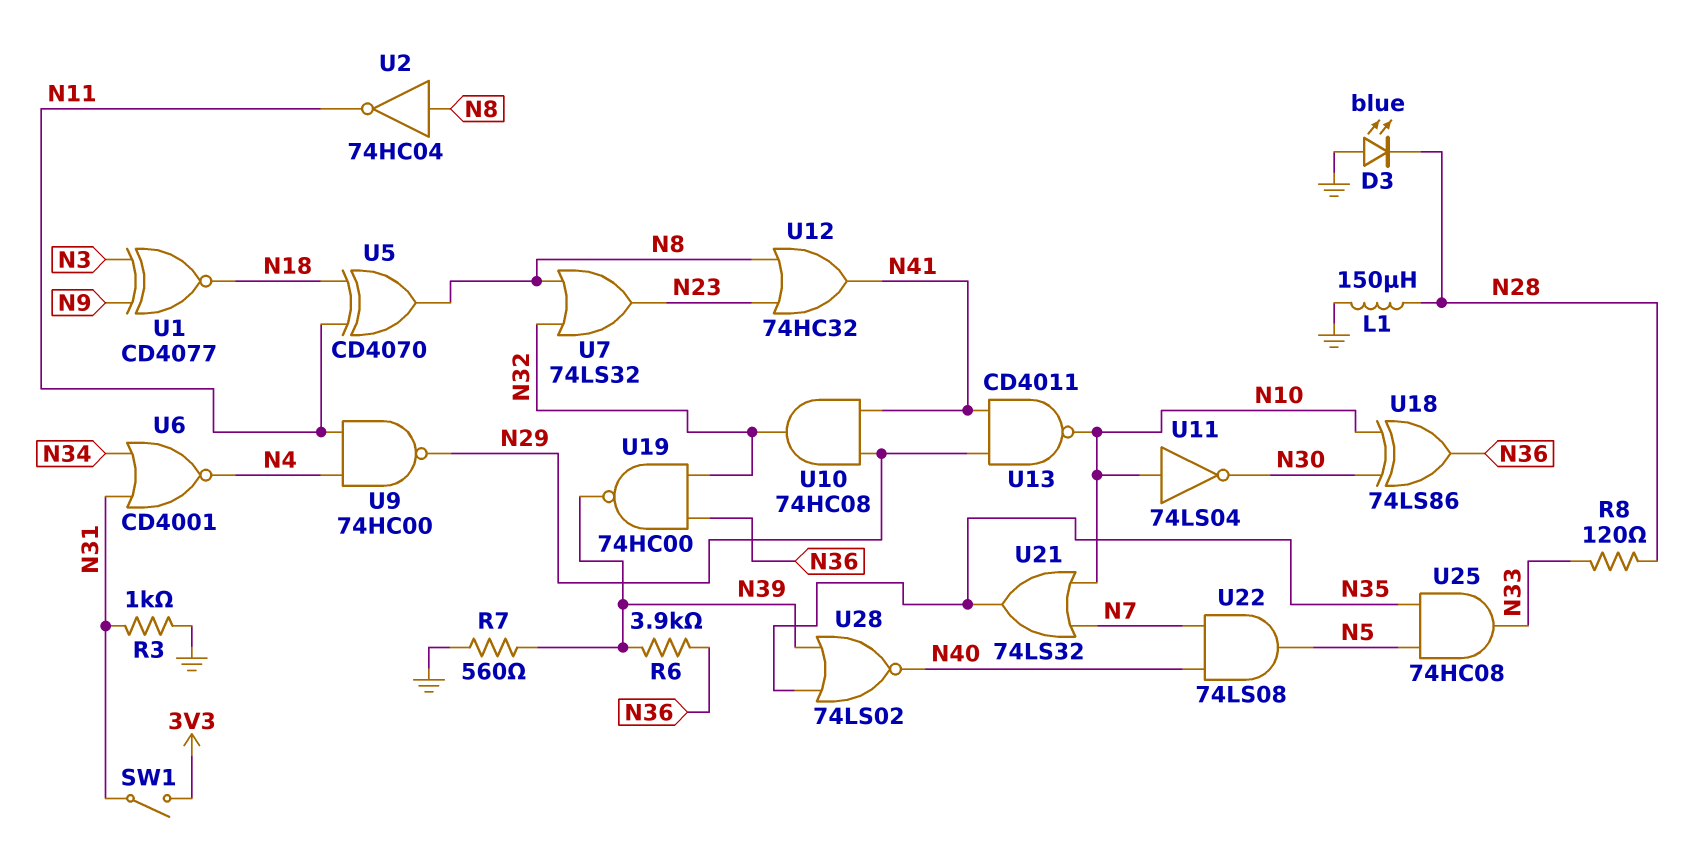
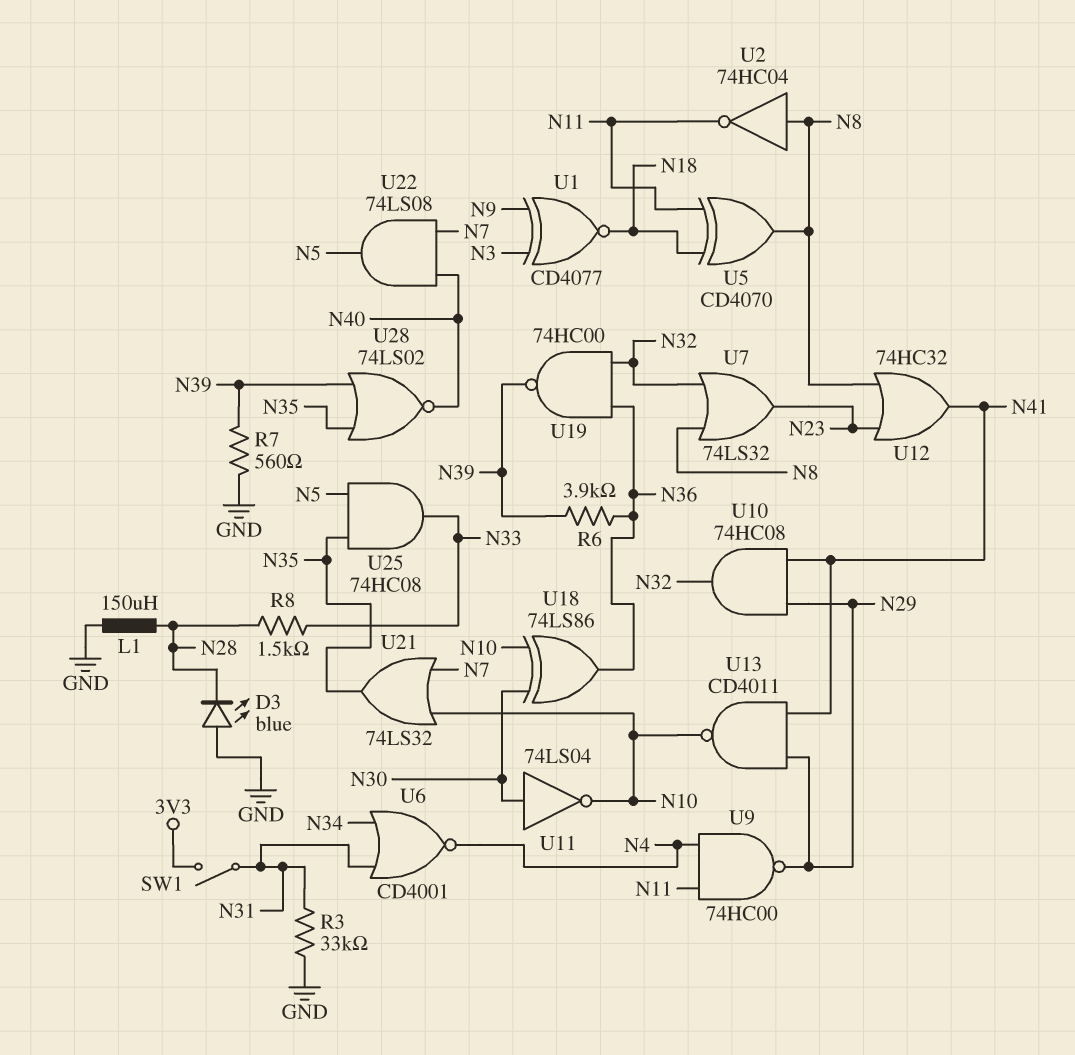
R3: 1k (GND, N31) -> 33k (GND, N31)
R8: 120 (N28, N33) -> 1.5k (N28, N33)
U11: NOT 74LS04 (in N10, out N30) -> NOT 74LS04 (in N30, out N10)

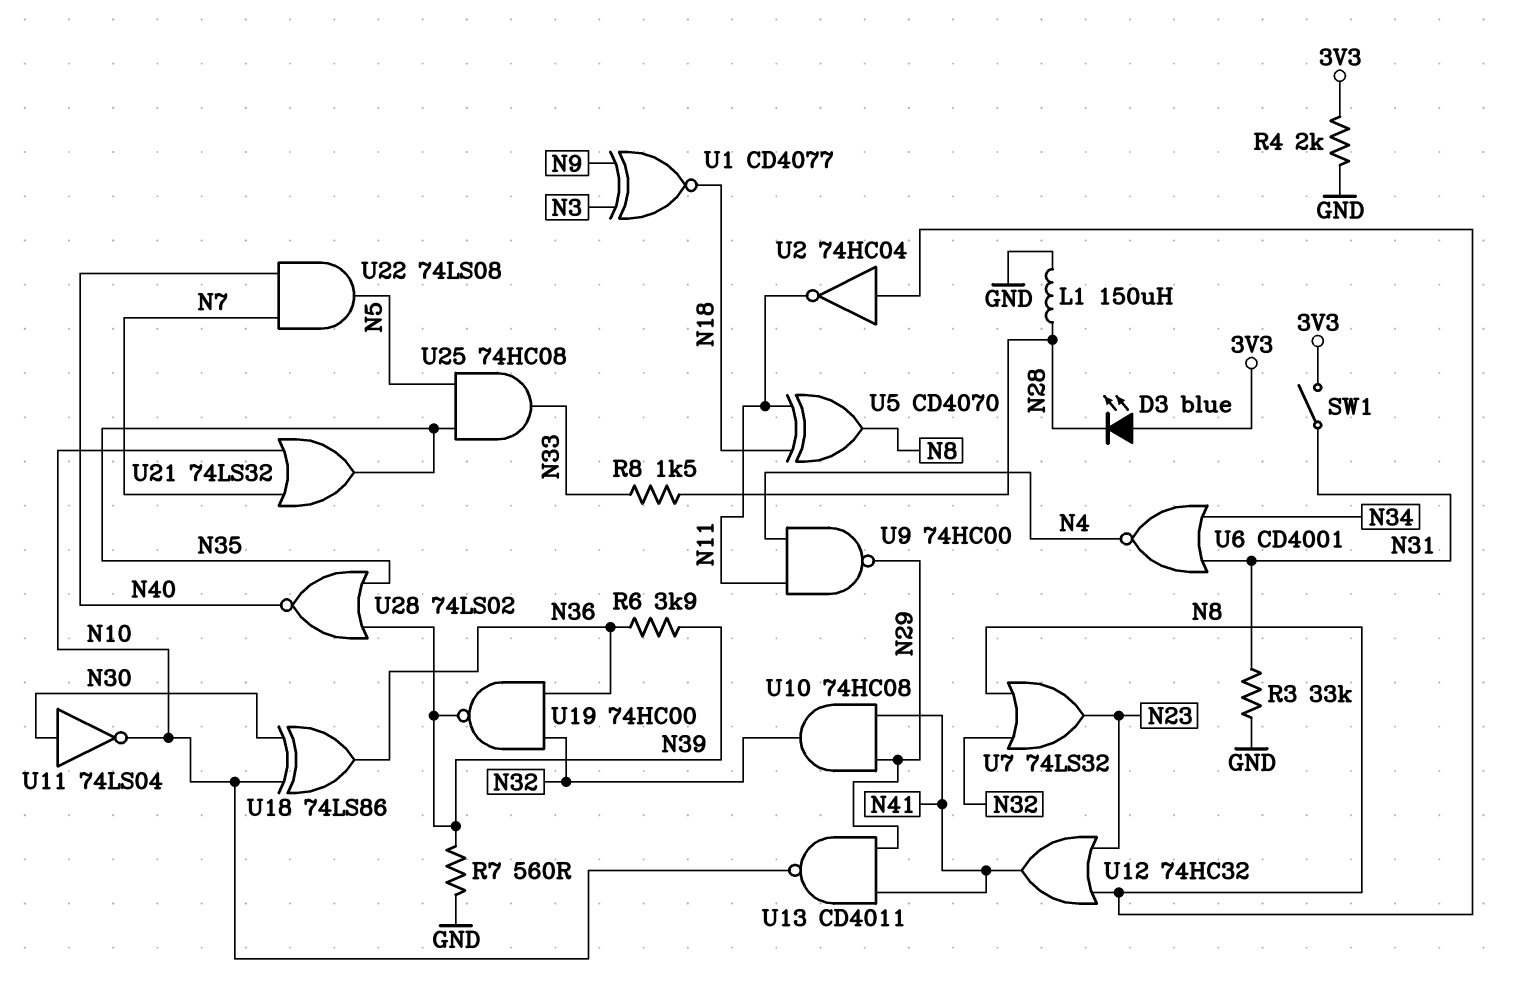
D3: LED blue (A GND, K N28) -> LED blue (A 3V3, K N28)
R4: none -> 2k (3V3, GND)

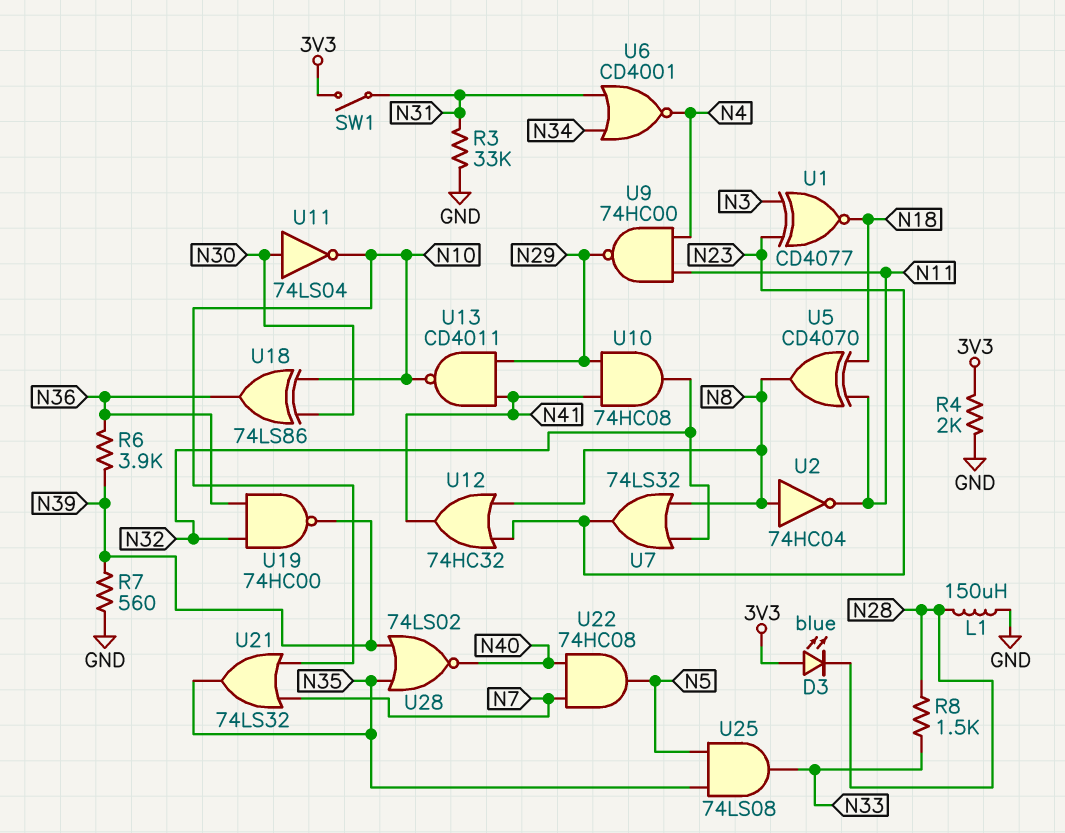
U1: XNOR CD4077 (in N3, in N9, out N18) -> XNOR CD4077 (in N3, in N23, out N18)
U22: AND 74LS08 (in N7, in N40, out N5) -> AND 74HC08 (in N7, in N40, out N5)
U25: AND 74HC08 (in N5, in N35, out N33) -> AND 74LS08 (in N5, in N35, out N33)

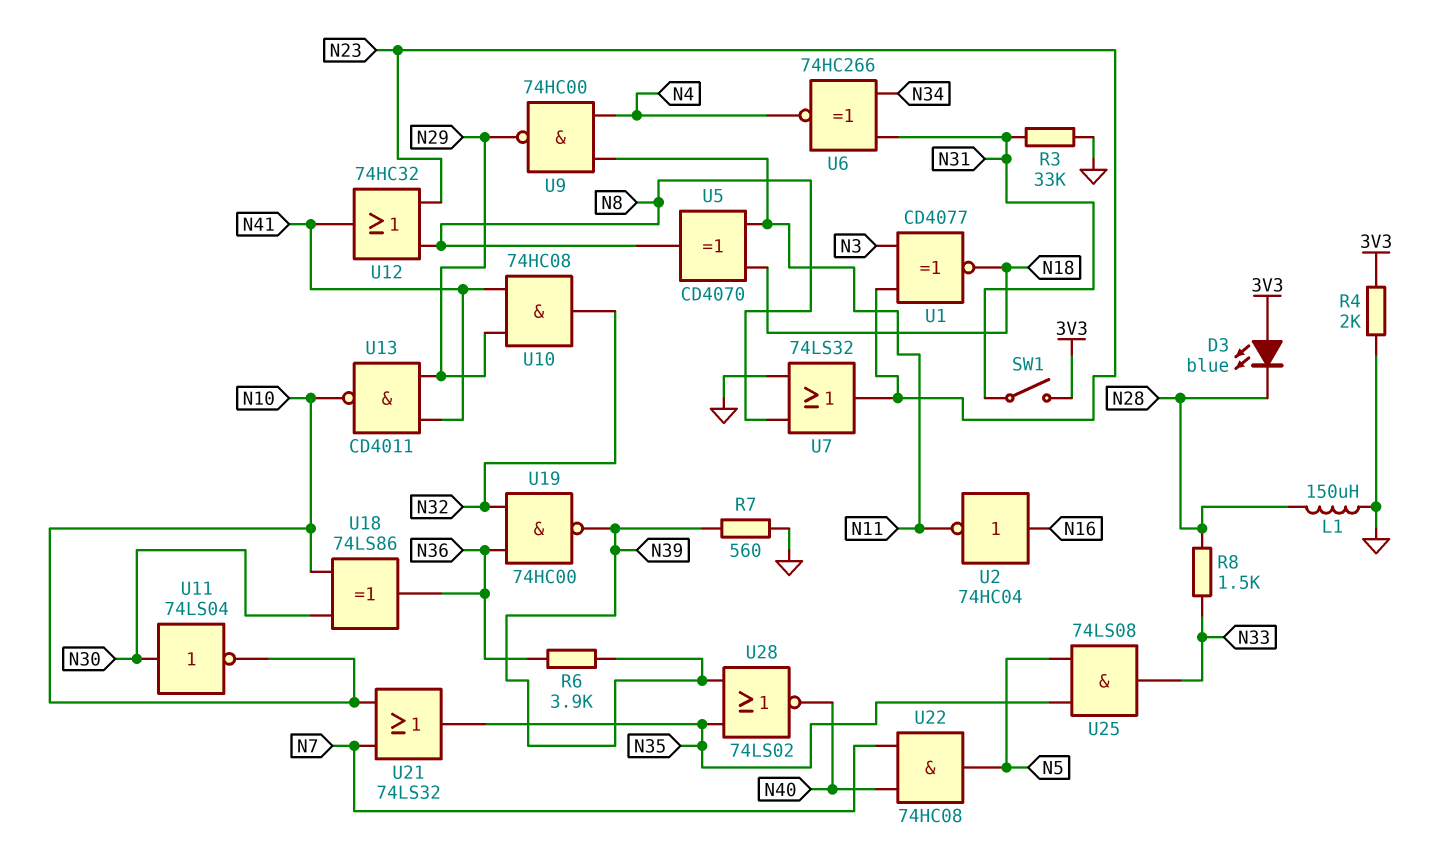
U2: NOT 74HC04 (in N8, out N11) -> NOT 74HC04 (in N16, out N11)
U6: NOR CD4001 (in N31, in N34, out N4) -> XNOR 74HC266 (in N31, in N34, out N4)
U7: OR 74LS32 (in N8, in N32, out N23) -> OR 74LS32 (in GND, in N8, out N23)

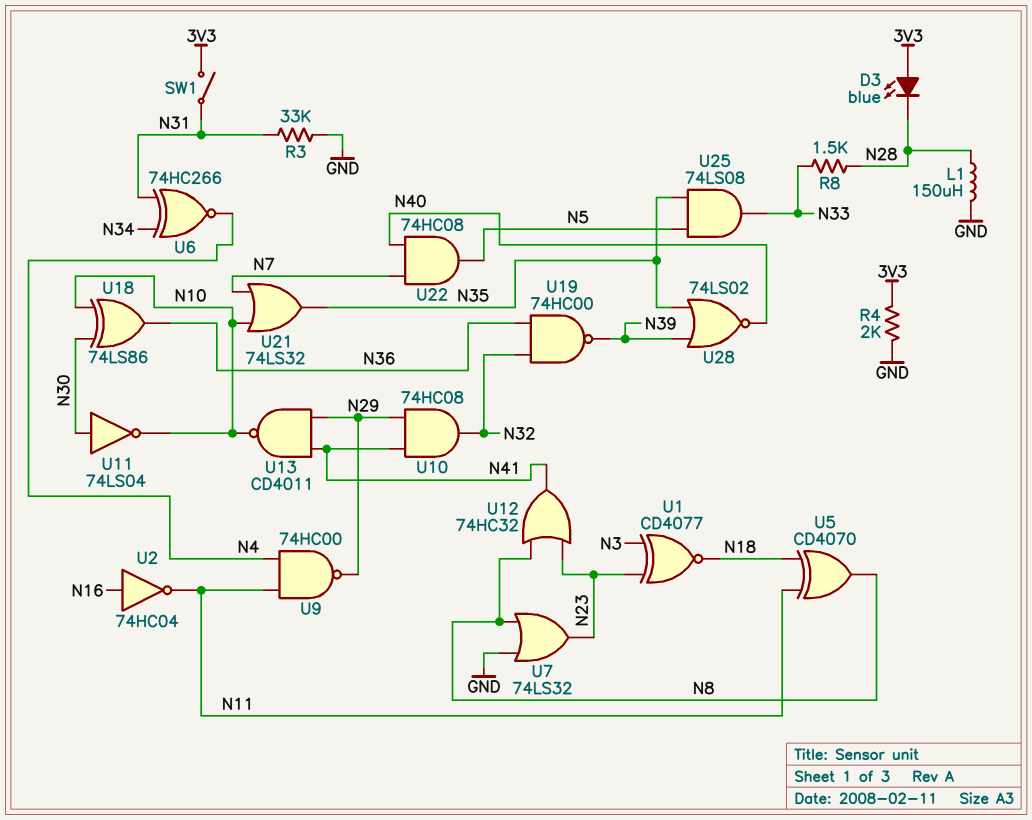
R6: 3.9k (N36, N39) -> none
R7: 560 (GND, N39) -> none

